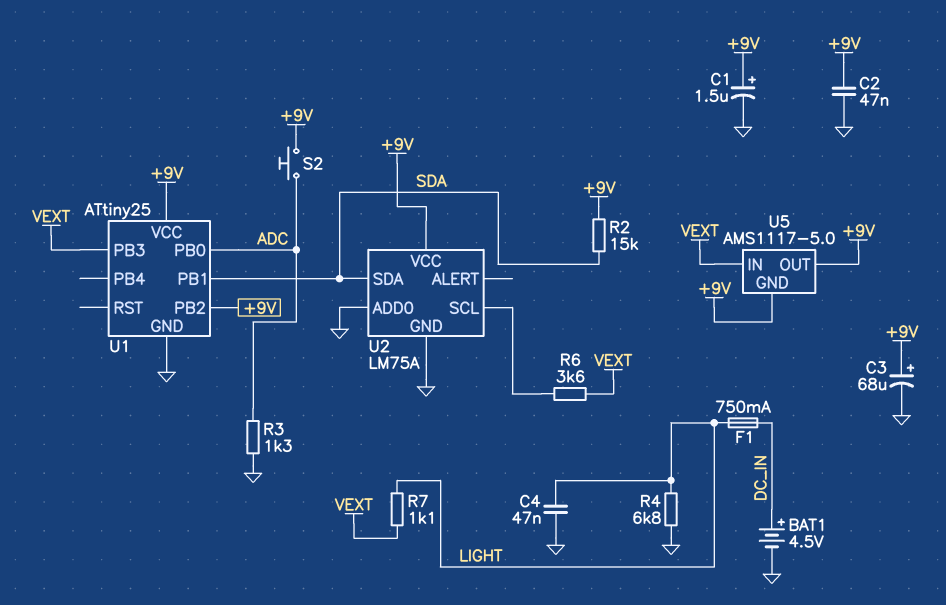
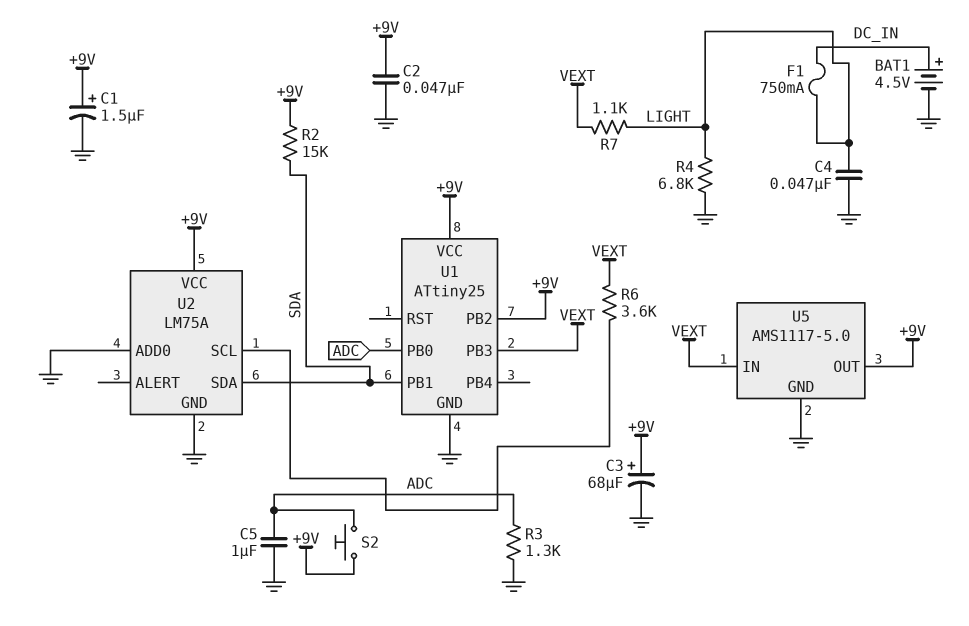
C5: none -> 1uF (ADC, GND)
U5 pin GND: +9V -> GND

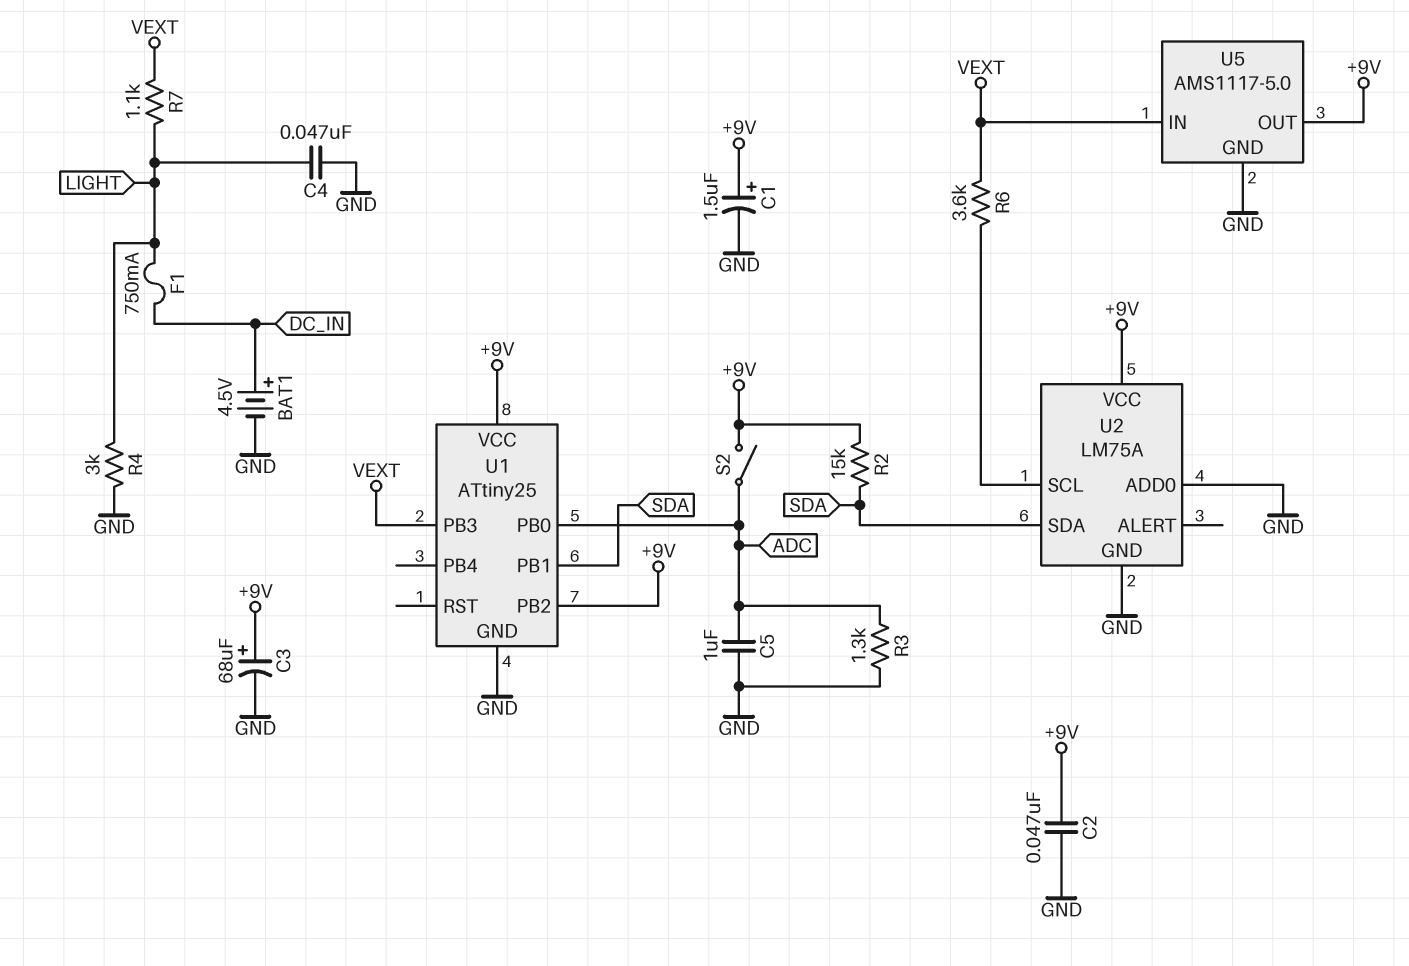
R4: 6.8k (GND, LIGHT) -> 3k (GND, LIGHT)
S2: button (+9V, ADC) -> switch (+9V, ADC)

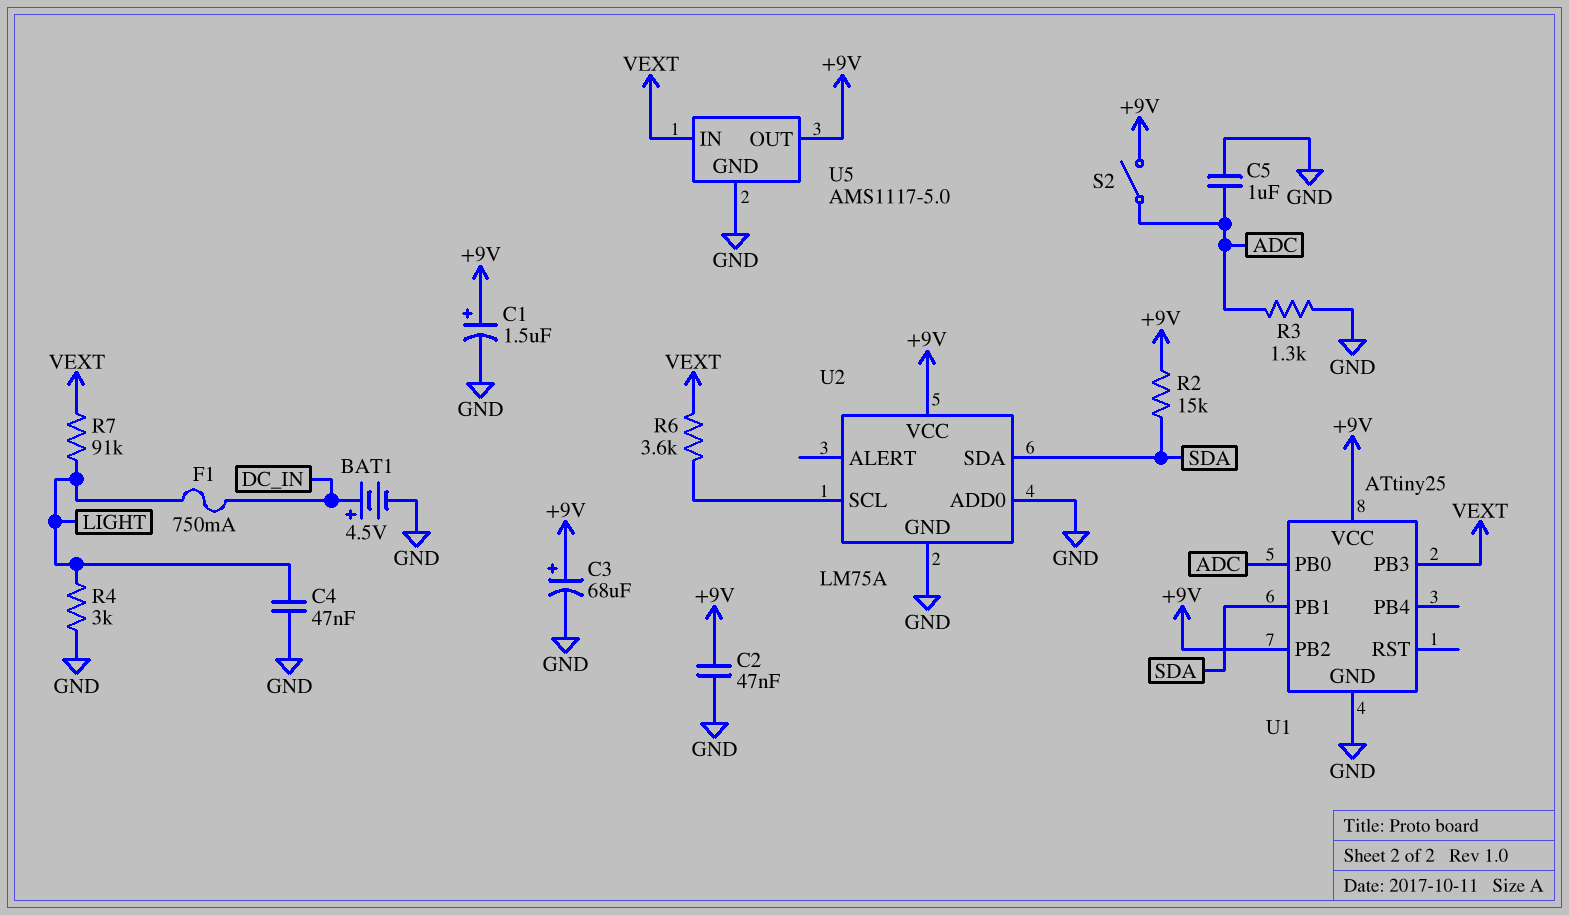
R7: 1.1k (LIGHT, VEXT) -> 91k (LIGHT, VEXT)

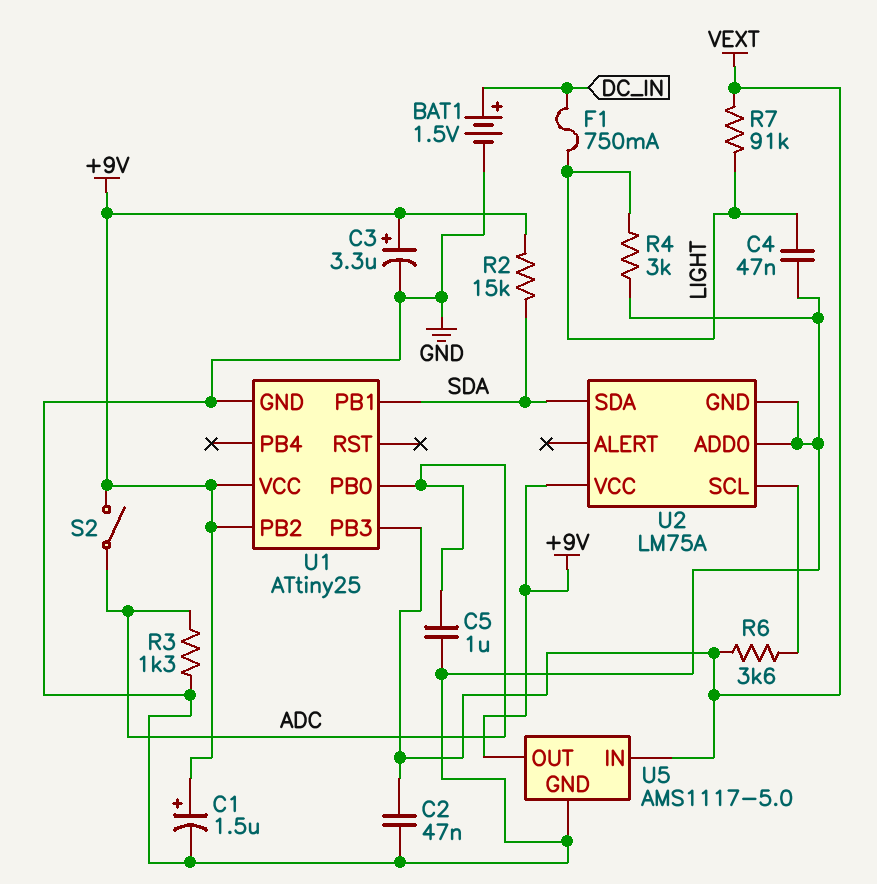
BAT1: 4.5V (plus DC_IN, minus GND) -> 1.5V (plus DC_IN, minus GND)
C2: 47nF (+9V, GND) -> 47nF (GND, VEXT)
C3: 68uF (plus +9V, minus GND) -> 3.3uF (plus +9V, minus GND)

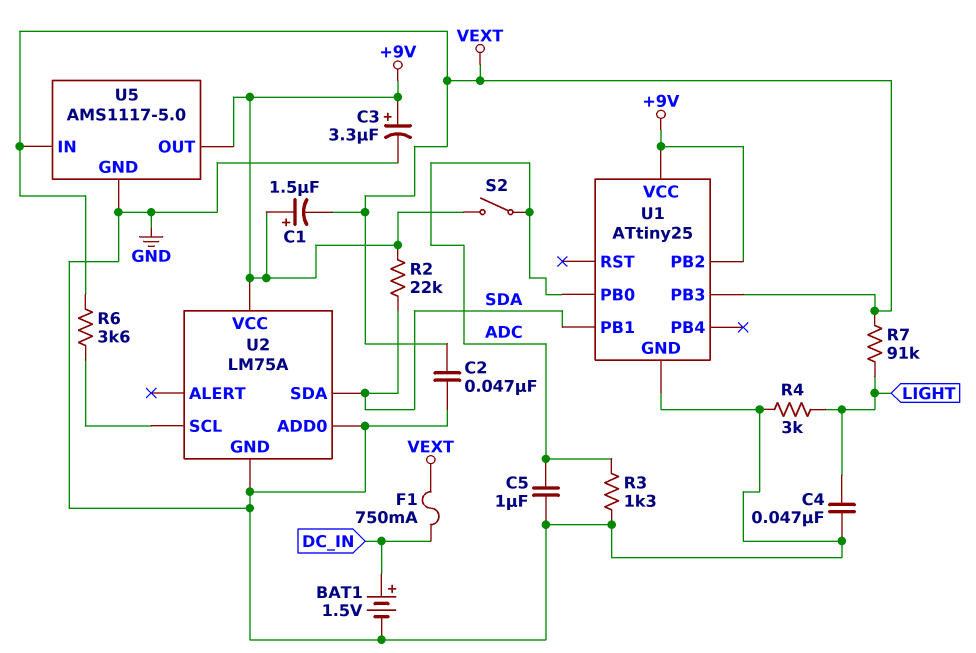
C1: 1.5uF (plus +9V, minus GND) -> 1.5uF (plus +9V, minus VEXT)
F1: 750mA (DC_IN, LIGHT) -> 750mA (DC_IN, VEXT)
R2: 15k (+9V, SDA) -> 22k (+9V, SDA)

